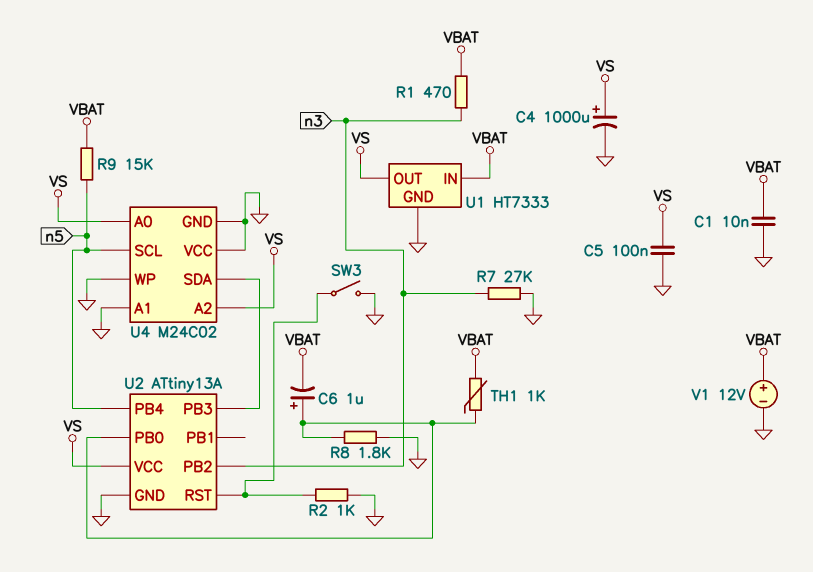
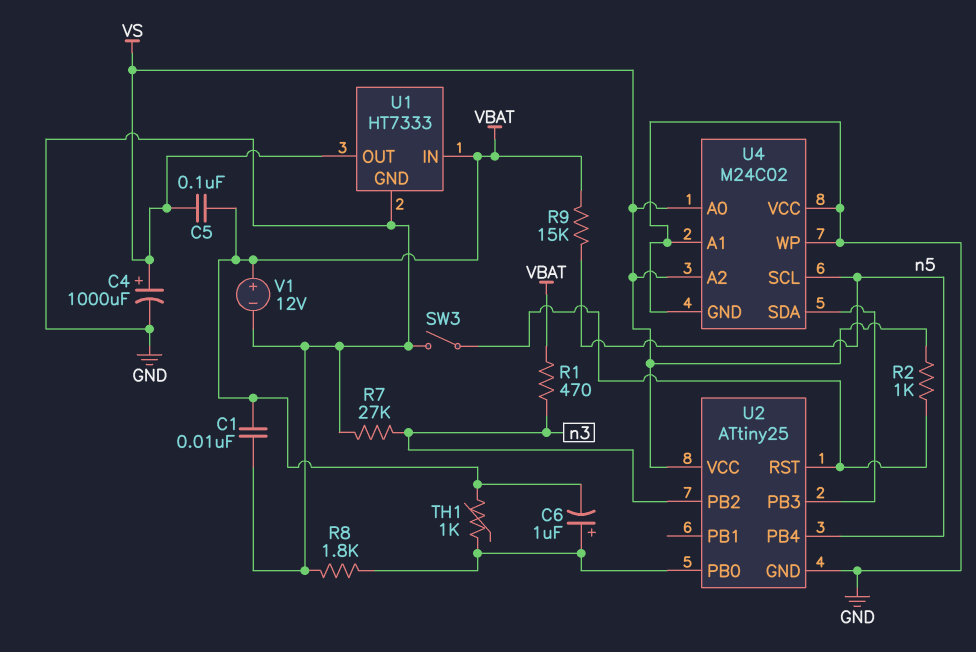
C5: 100nF (GND, VS) -> 100nF (VBAT, VS)
R2: 1k (GND, U2/RST) -> 1k (U2/RST, VS)
U2: ATtiny13A -> ATtiny25

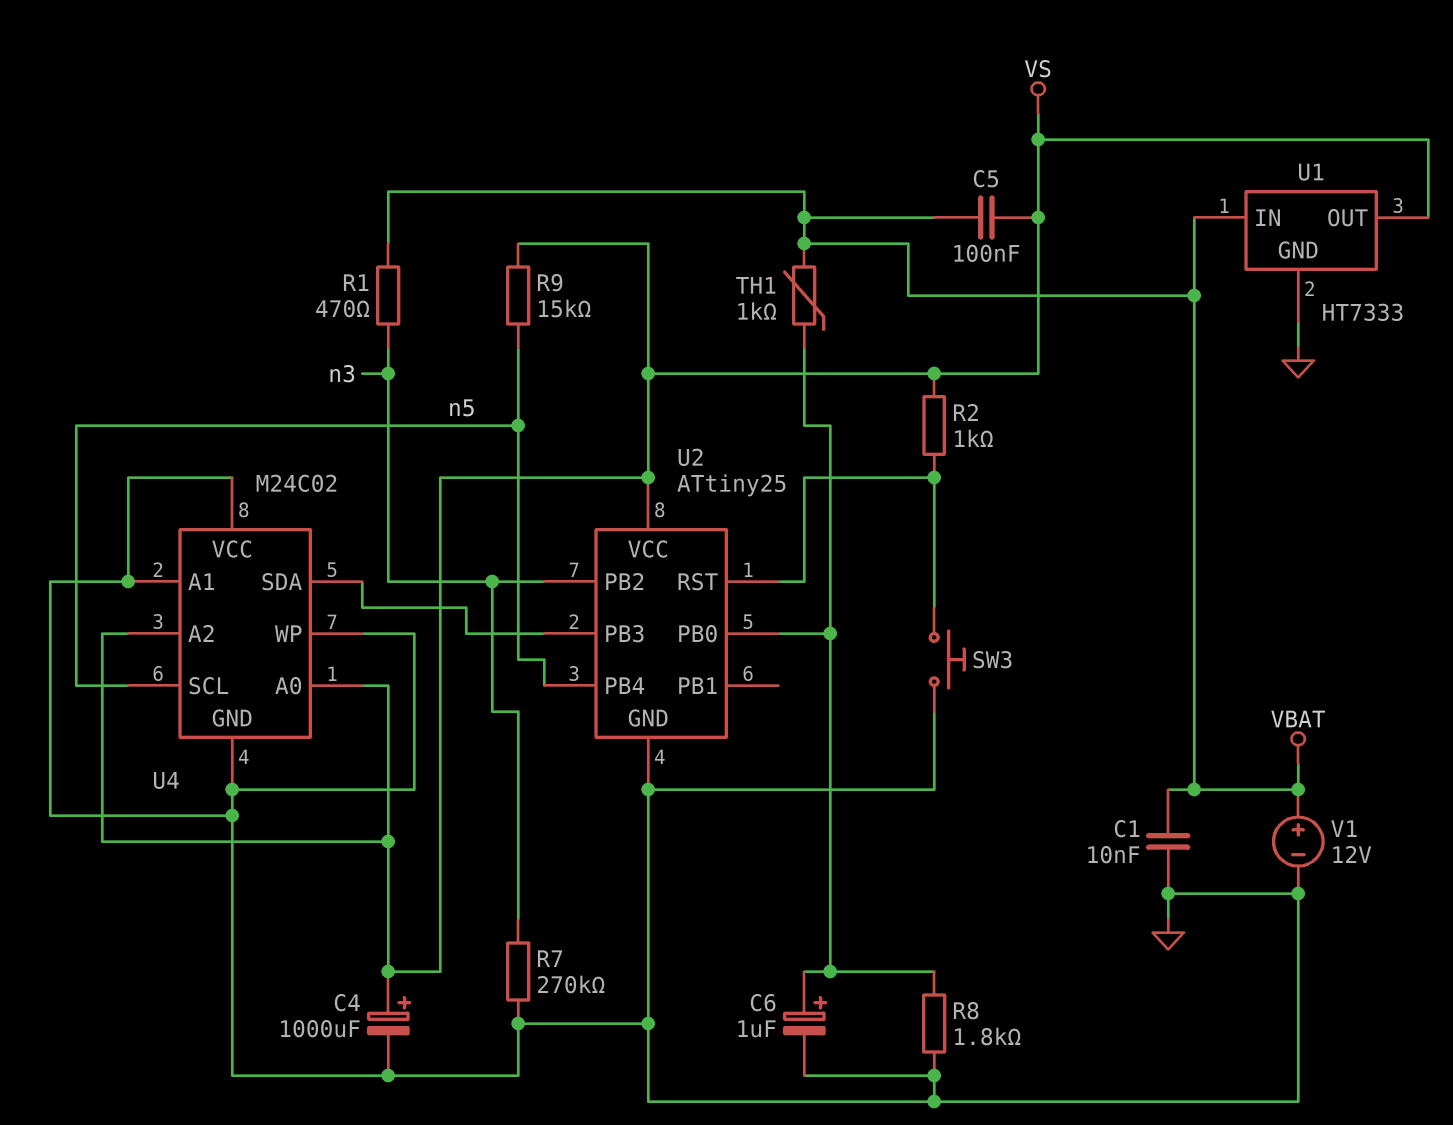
C6: 1uF (plus U2/PB0, minus VBAT) -> 1uF (plus U2/PB0, minus GND)
R7: 27k (GND, n3) -> 270k (GND, n3)
R9: 15k (VBAT, n5) -> 15k (VS, n5)
SW3: switch (GND, U2/RST) -> button (GND, U2/RST)

